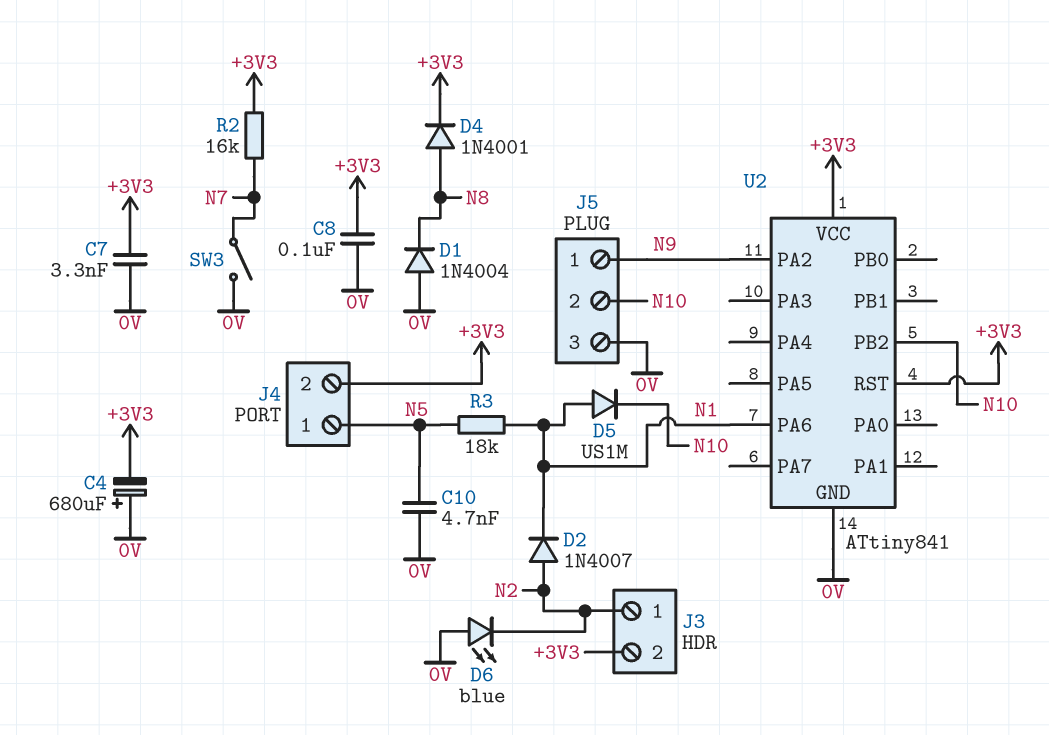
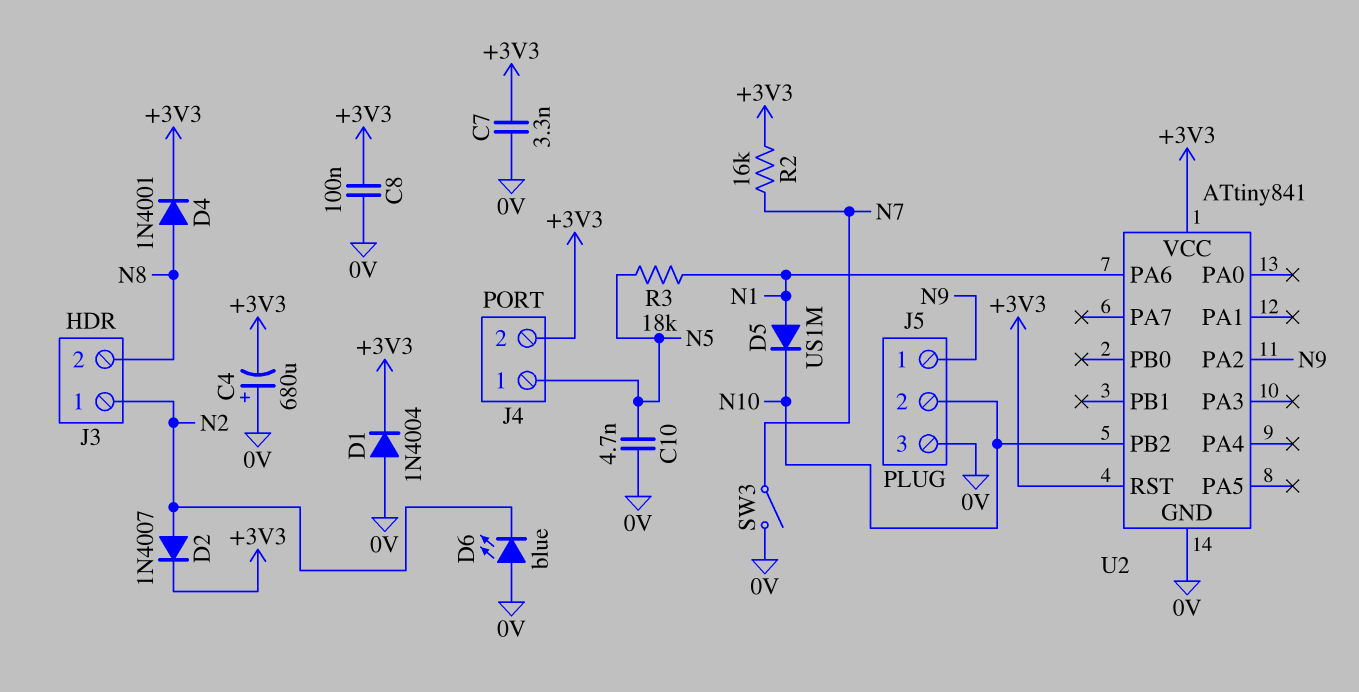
D1: diode 1N4004 (A 0V, K N8) -> diode 1N4004 (A 0V, K +3V3)
D2: diode 1N4007 (A N2, K N1) -> diode 1N4007 (A N2, K +3V3)
J3 pin 2: +3V3 -> N8

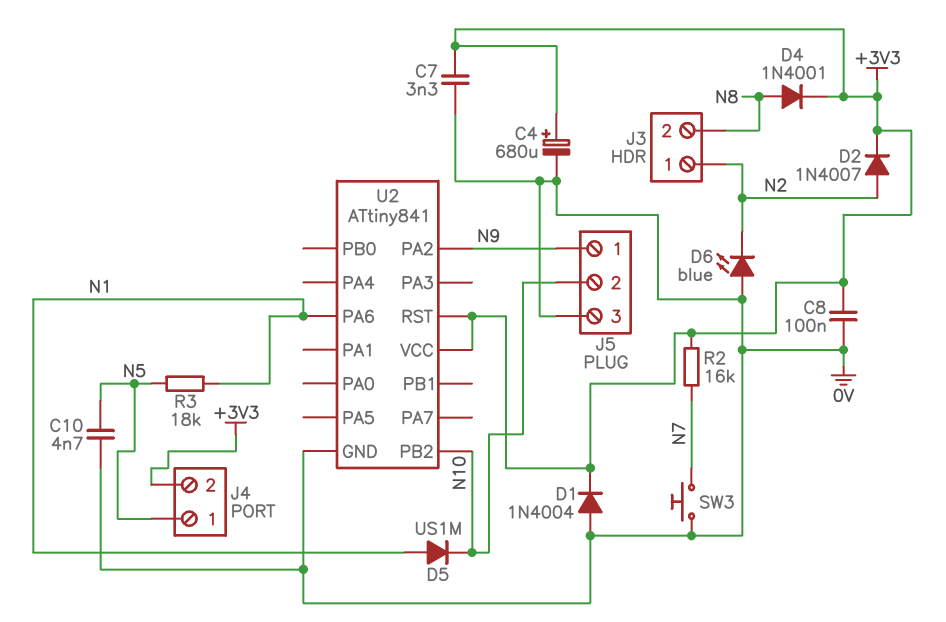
C4: 680uF (plus 0V, minus +3V3) -> 680uF (plus +3V3, minus 0V)
SW3: switch (0V, N7) -> button (0V, N7)

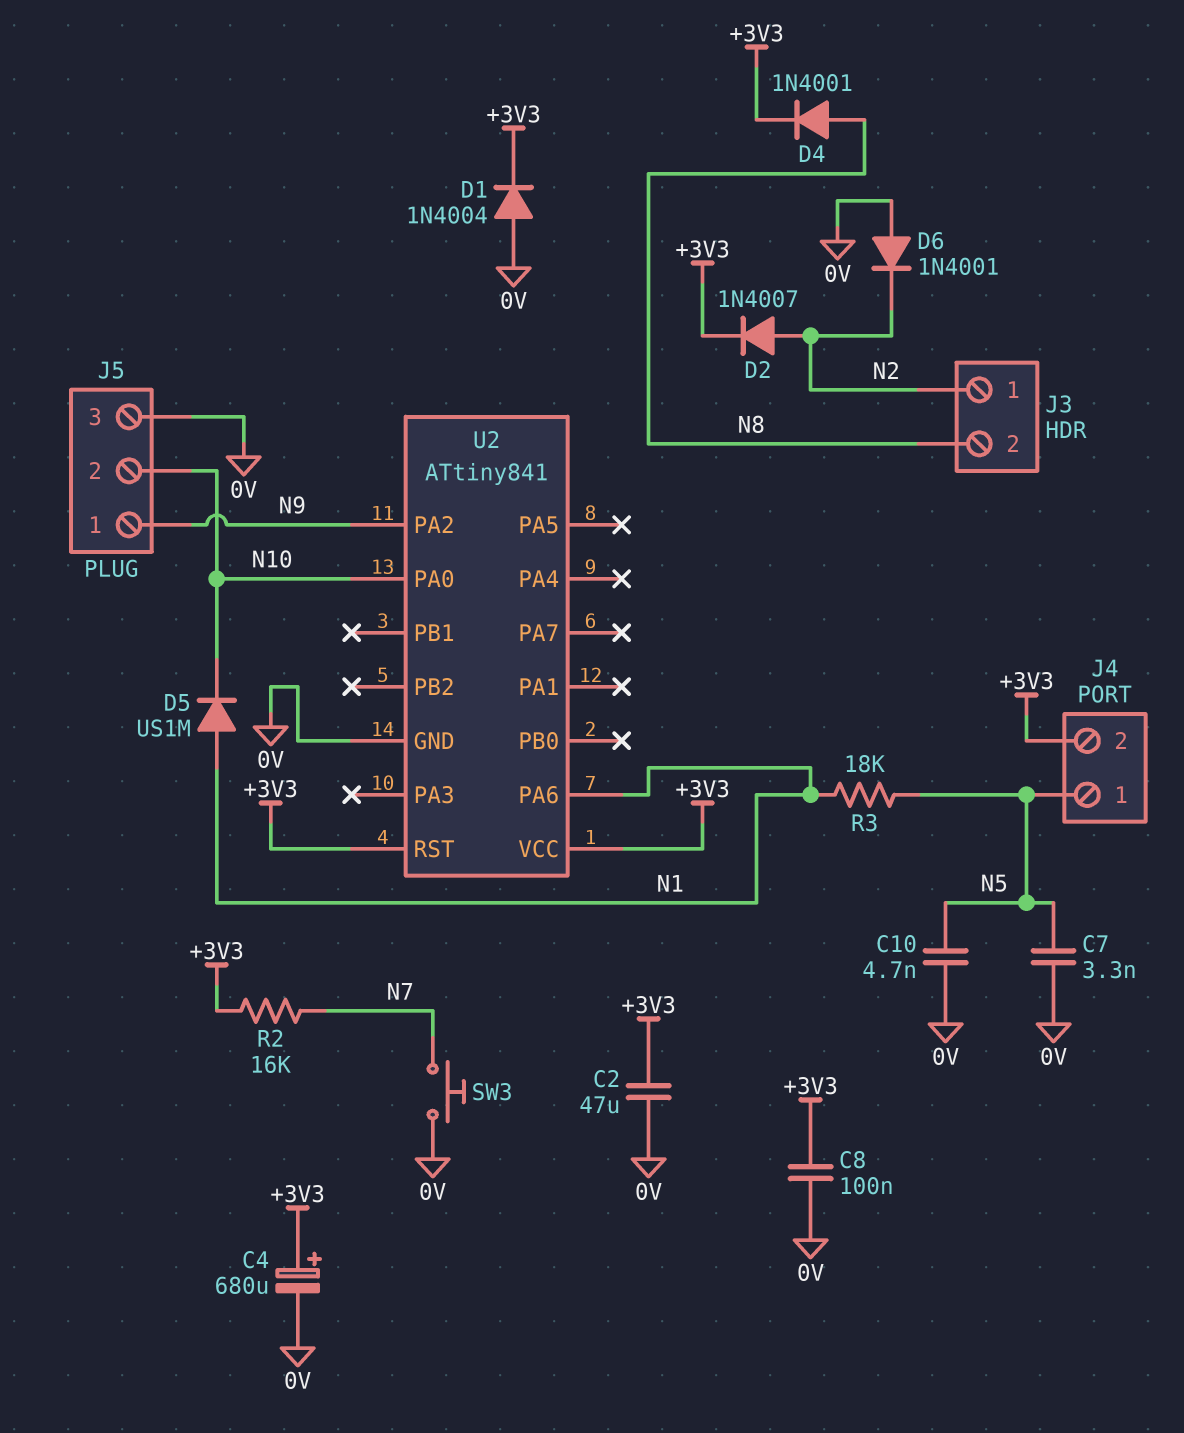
C2: none -> 47uF (+3V3, 0V)
C7: 3.3nF (+3V3, 0V) -> 3.3nF (0V, N5)
D6: LED blue (A 0V, K N2) -> diode 1N4001 (A 0V, K N2)
U2 pin PA0: none -> N10
U2 pin PB2: N10 -> none

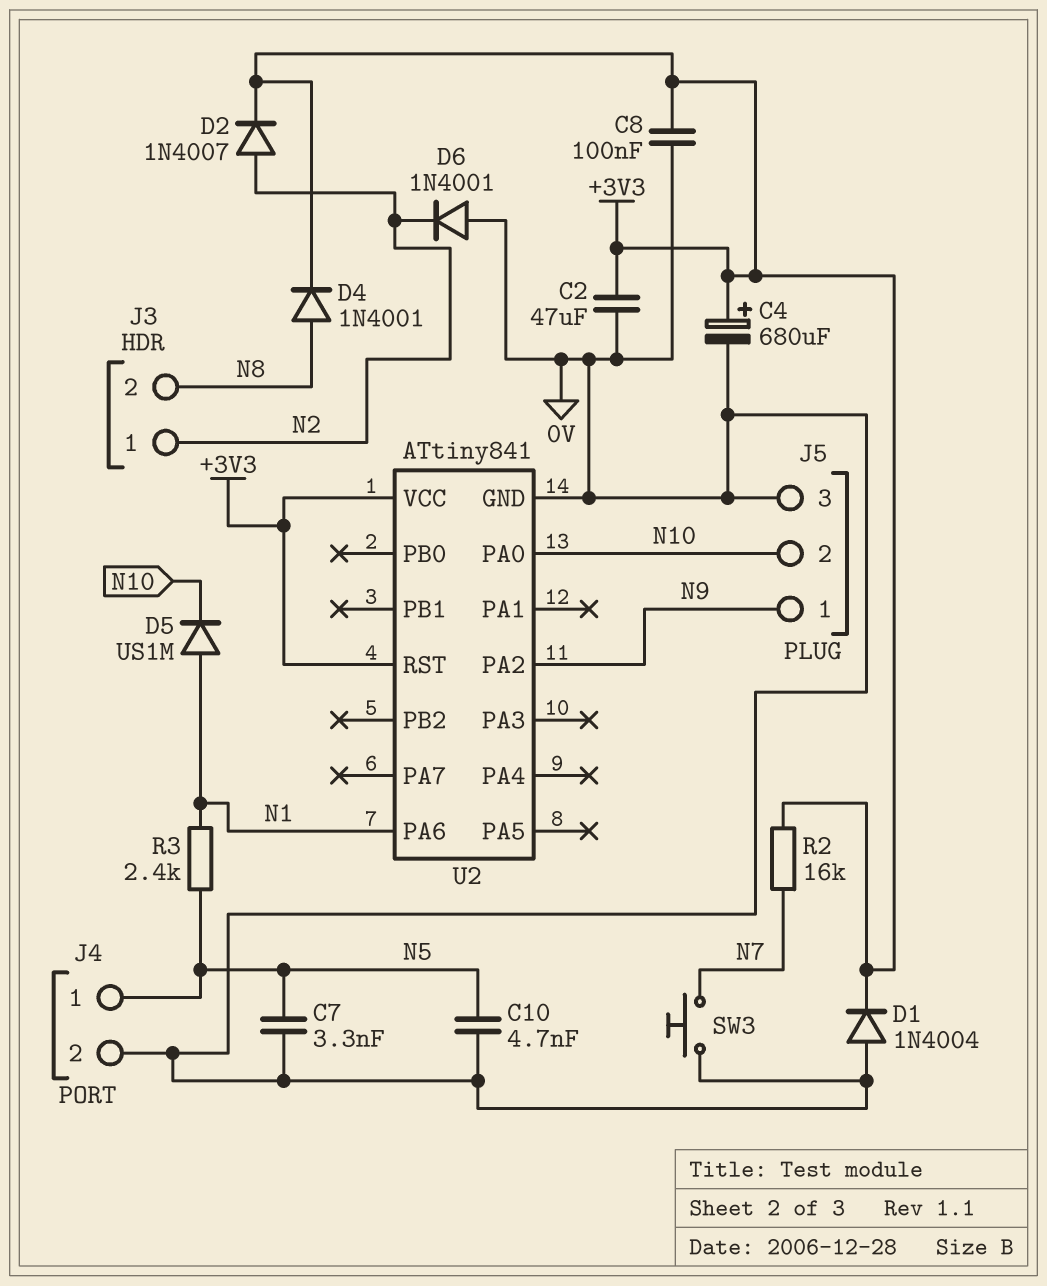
J4 pin 2: +3V3 -> 0V
R3: 18k (N1, N5) -> 2.4k (N1, N5)

